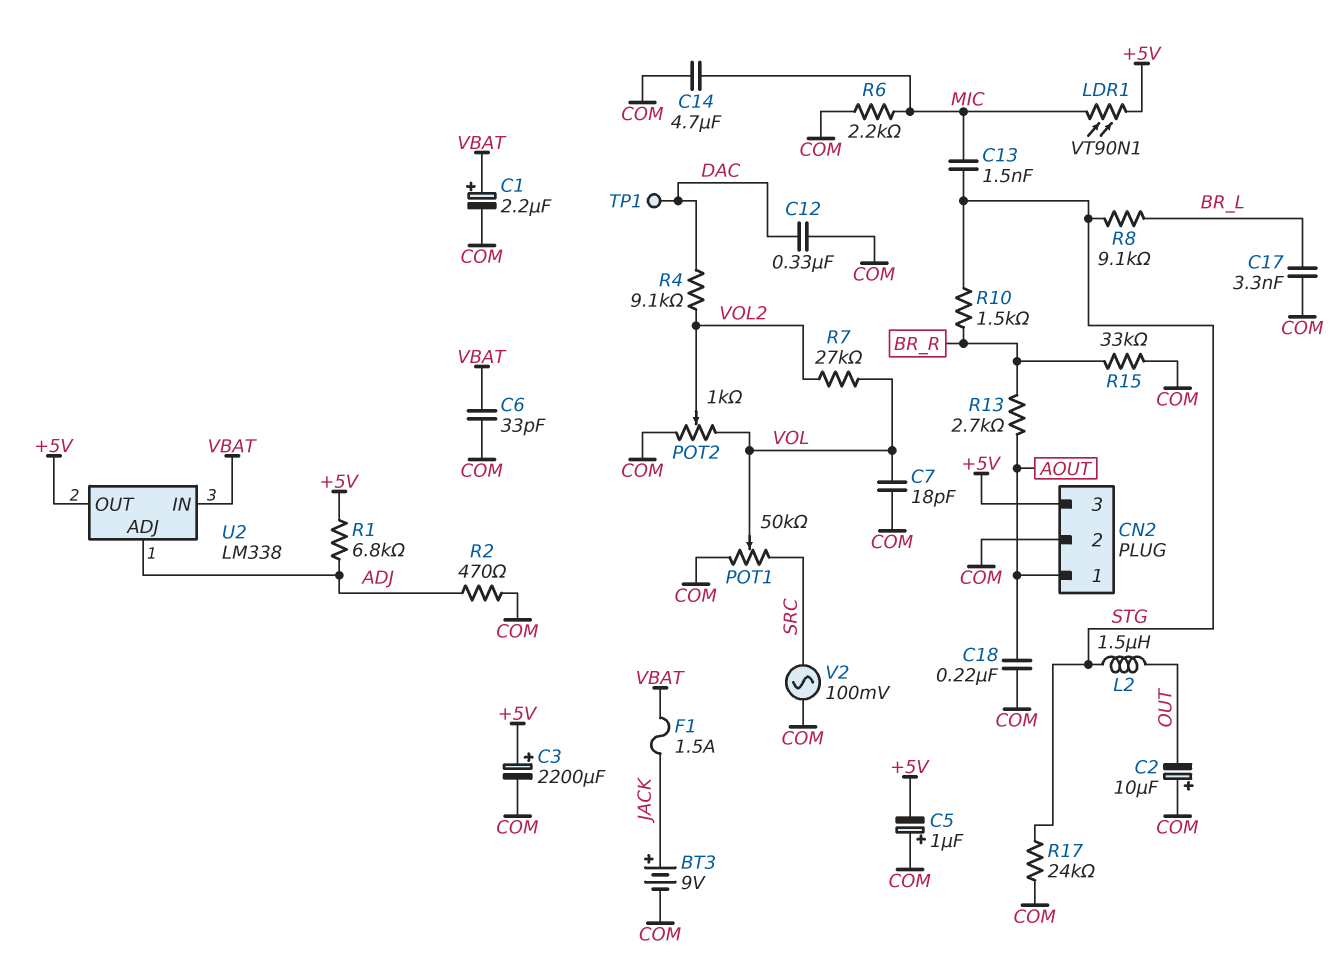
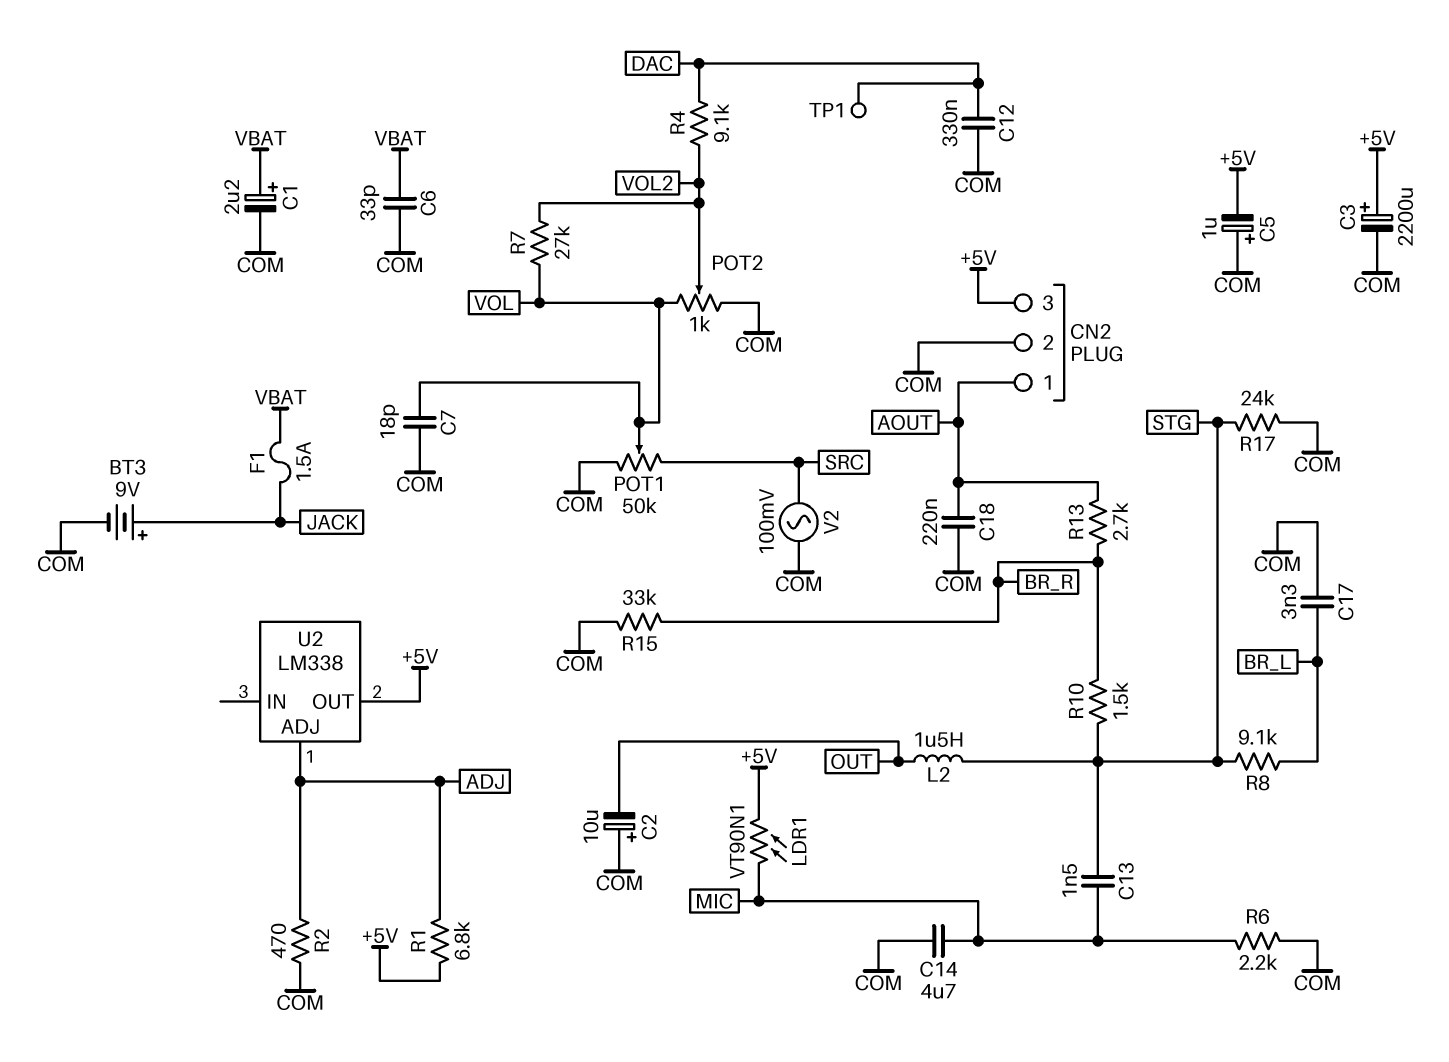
U2 pin IN: VBAT -> none

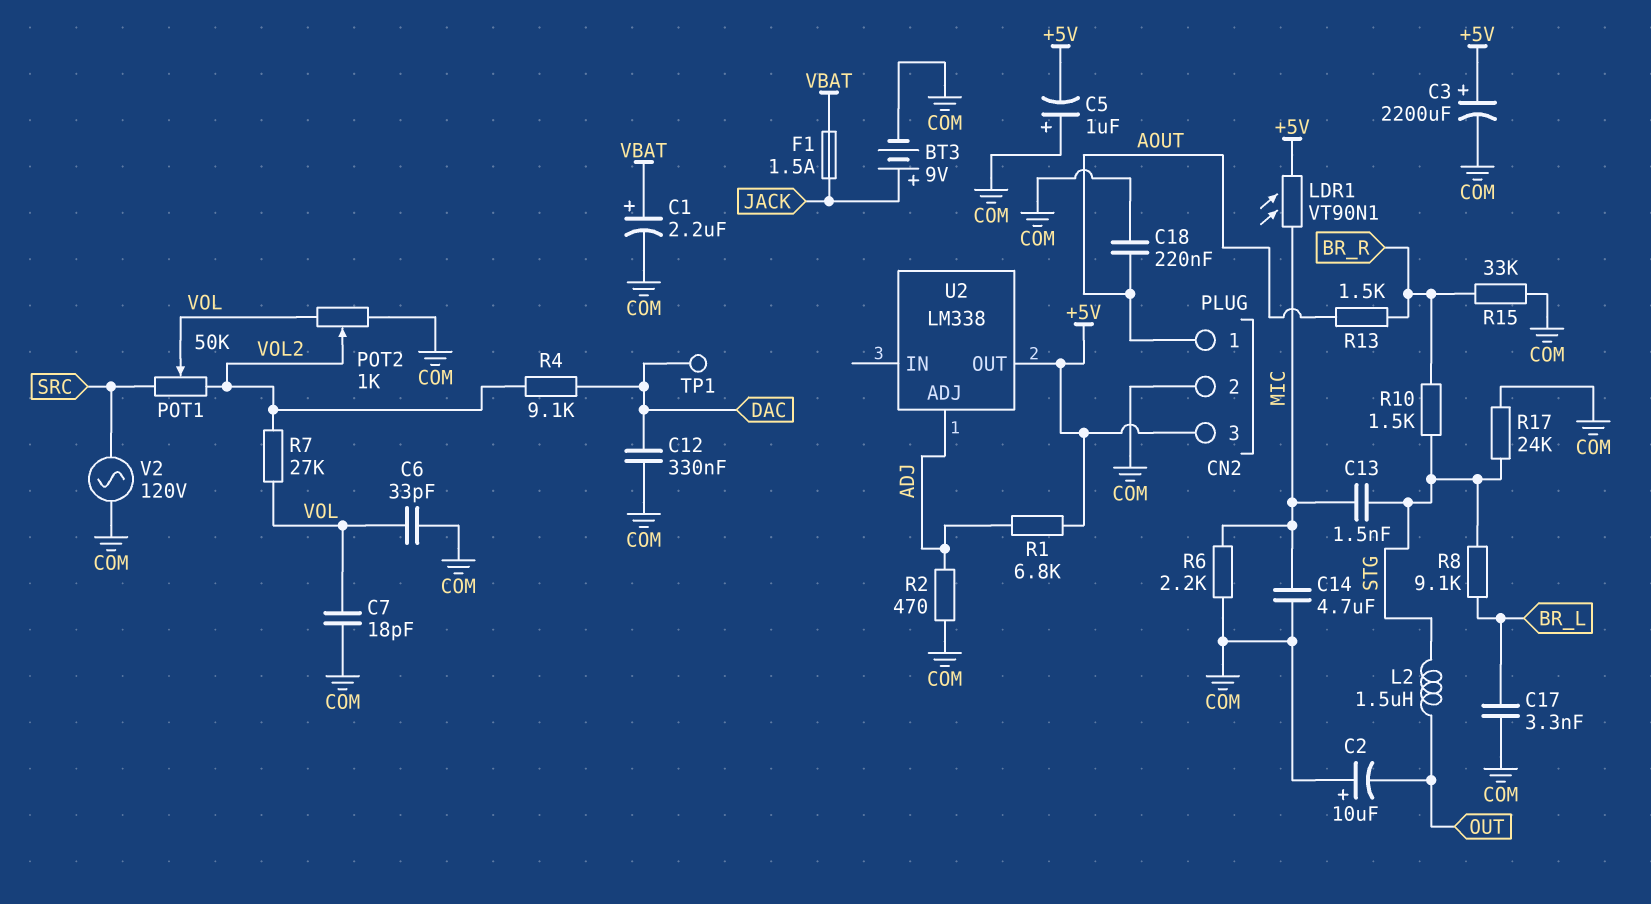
C6: 33pF (COM, VBAT) -> 33pF (COM, VOL)
POT1: 50k (COM, SRC, wiper VOL) -> 50k (SRC, VOL2, wiper VOL)
R13: 2.7k (AOUT, BR_R) -> 1.5k (AOUT, BR_R)
V2: AC 100mV (COM, SRC) -> AC 120V (COM, SRC)

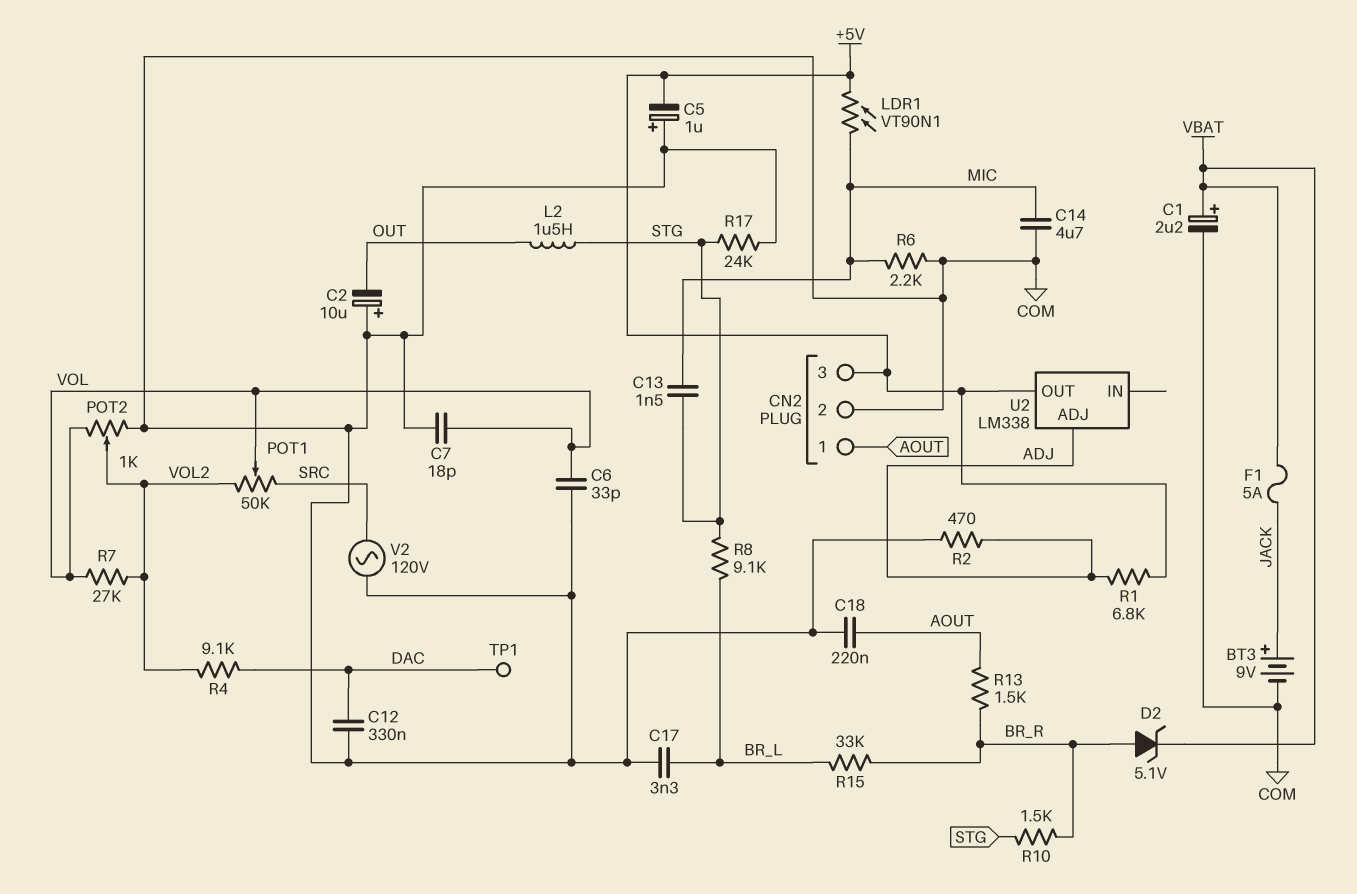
C3: 2200uF (plus +5V, minus COM) -> none
D2: none -> zener 5.1V (A BR_R, K VBAT)
F1: 1.5A (JACK, VBAT) -> 5A (JACK, VBAT)
R15: 33k (BR_R, COM) -> 33k (BR_L, BR_R)

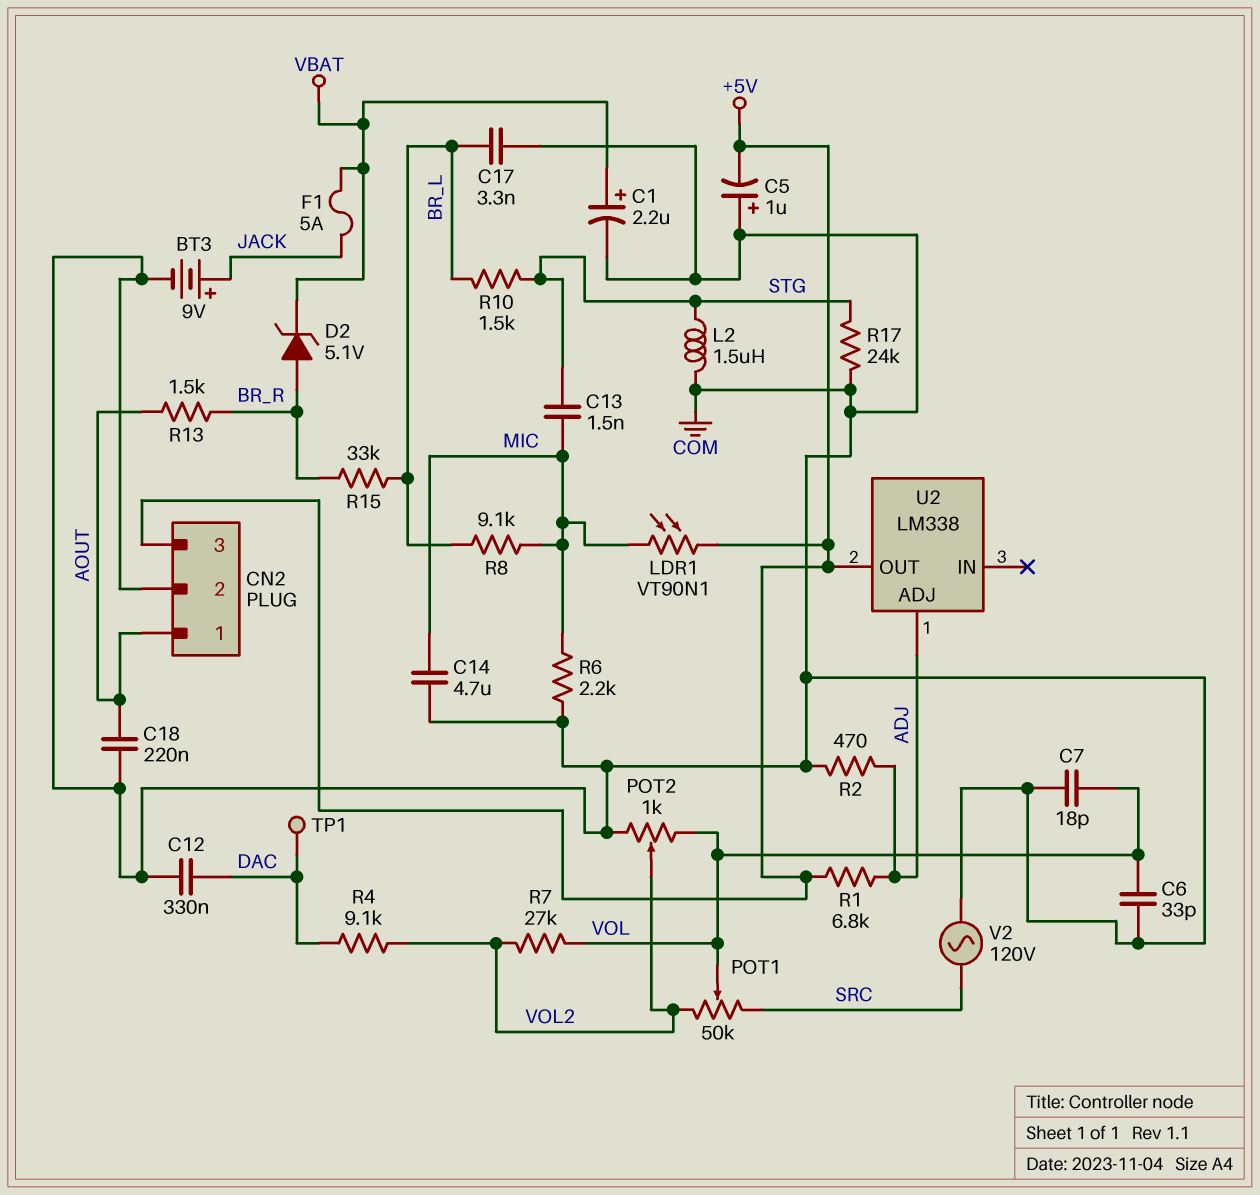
C2: 10uF (plus COM, minus OUT) -> none
L2: 1.5uH (OUT, STG) -> 1.5uH (COM, STG)
R8: 9.1k (BR_L, STG) -> 9.1k (BR_L, MIC)
R10: 1.5k (BR_R, STG) -> 1.5k (BR_L, STG)

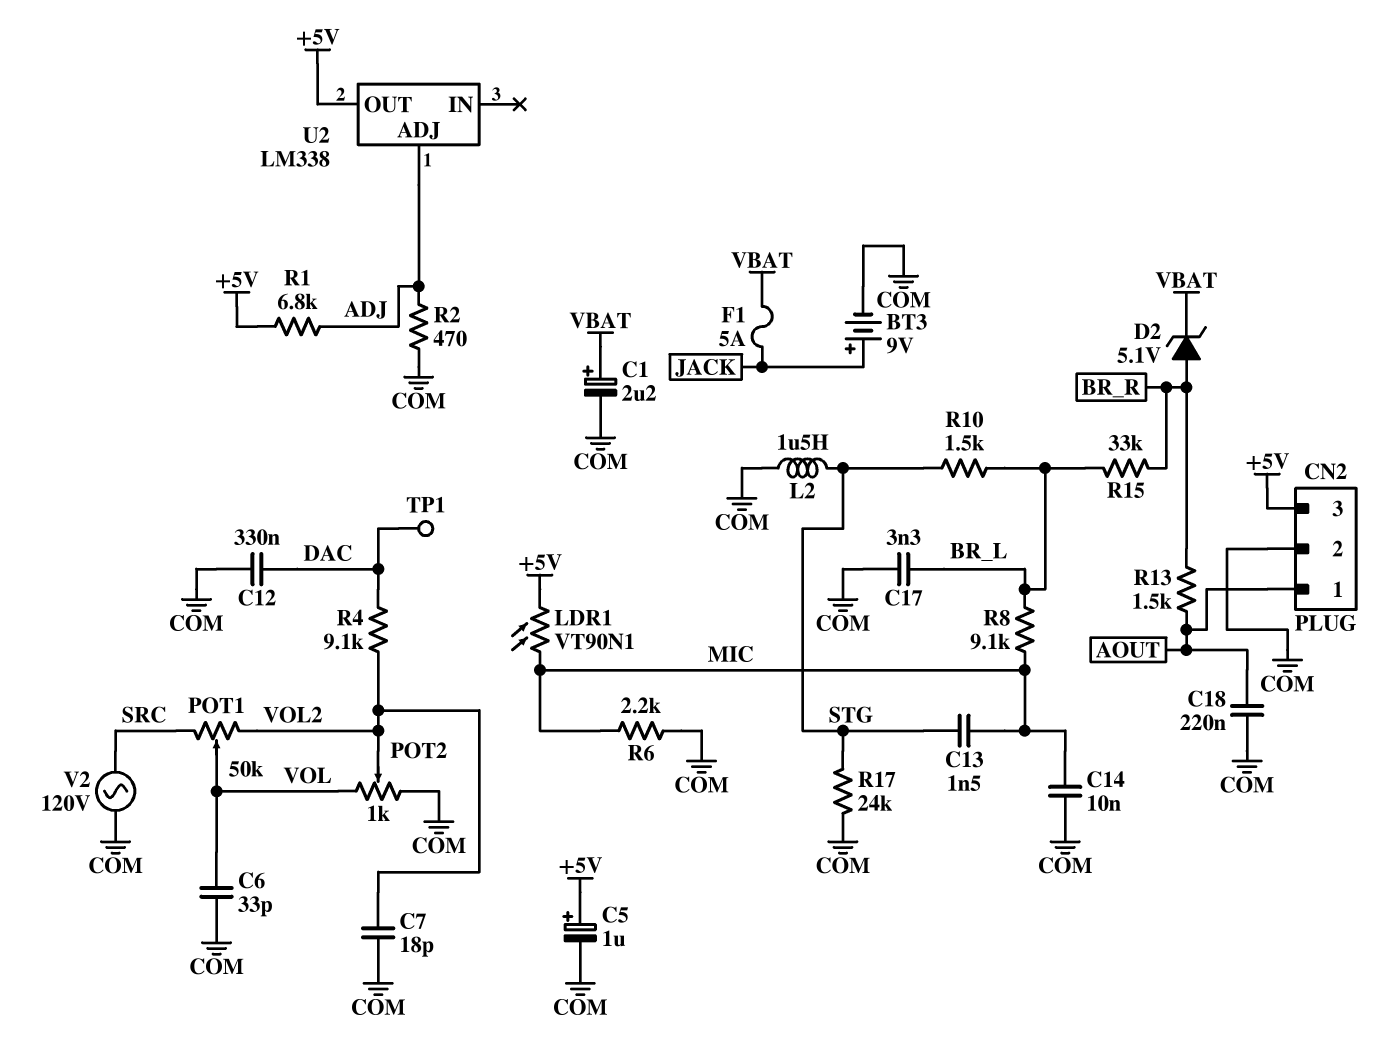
C5: 1uF (plus COM, minus +5V) -> 1uF (plus +5V, minus COM)
C7: 18pF (COM, VOL) -> 18pF (COM, VOL2)
C14: 4.7uF (COM, MIC) -> 10nF (COM, MIC)
R7: 27k (VOL, VOL2) -> none

